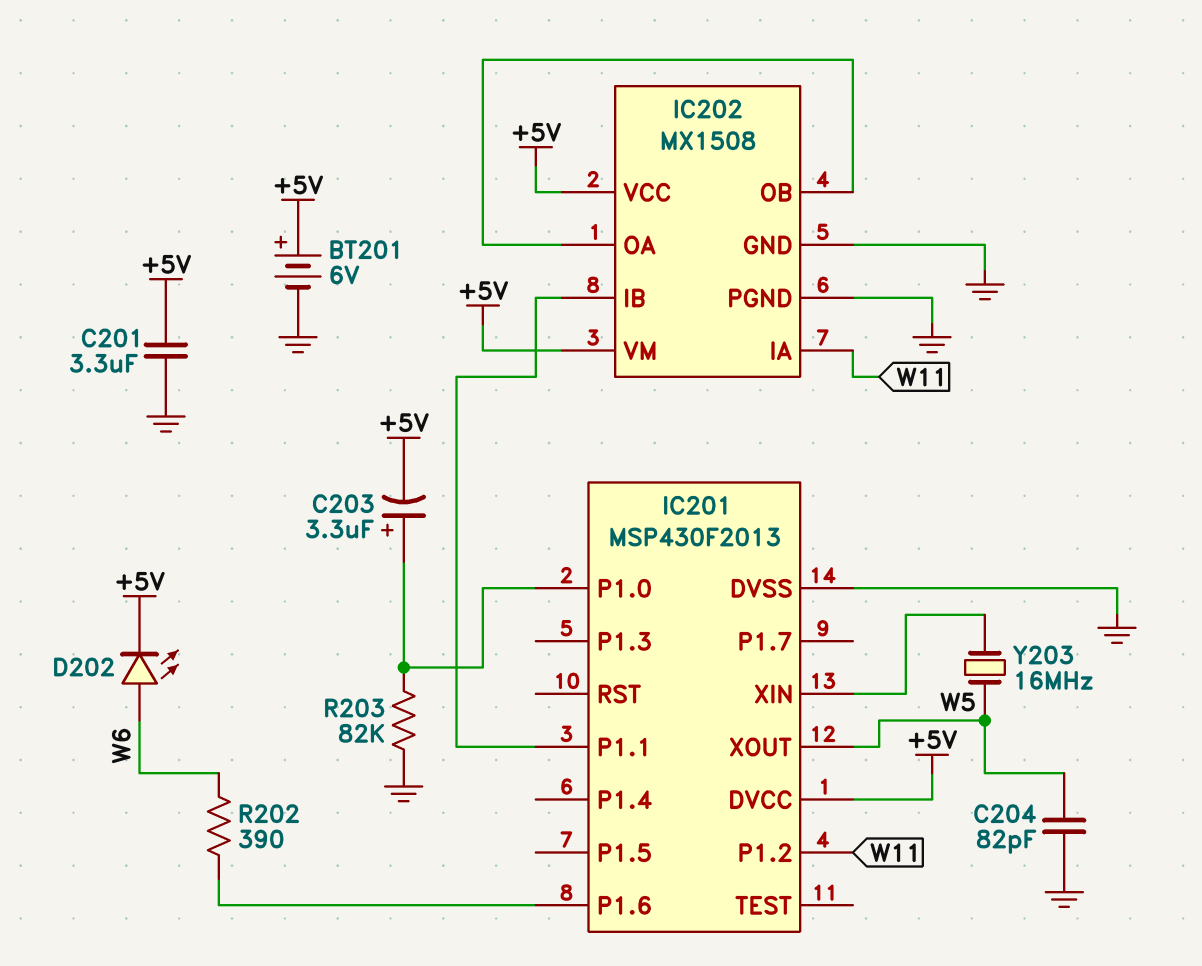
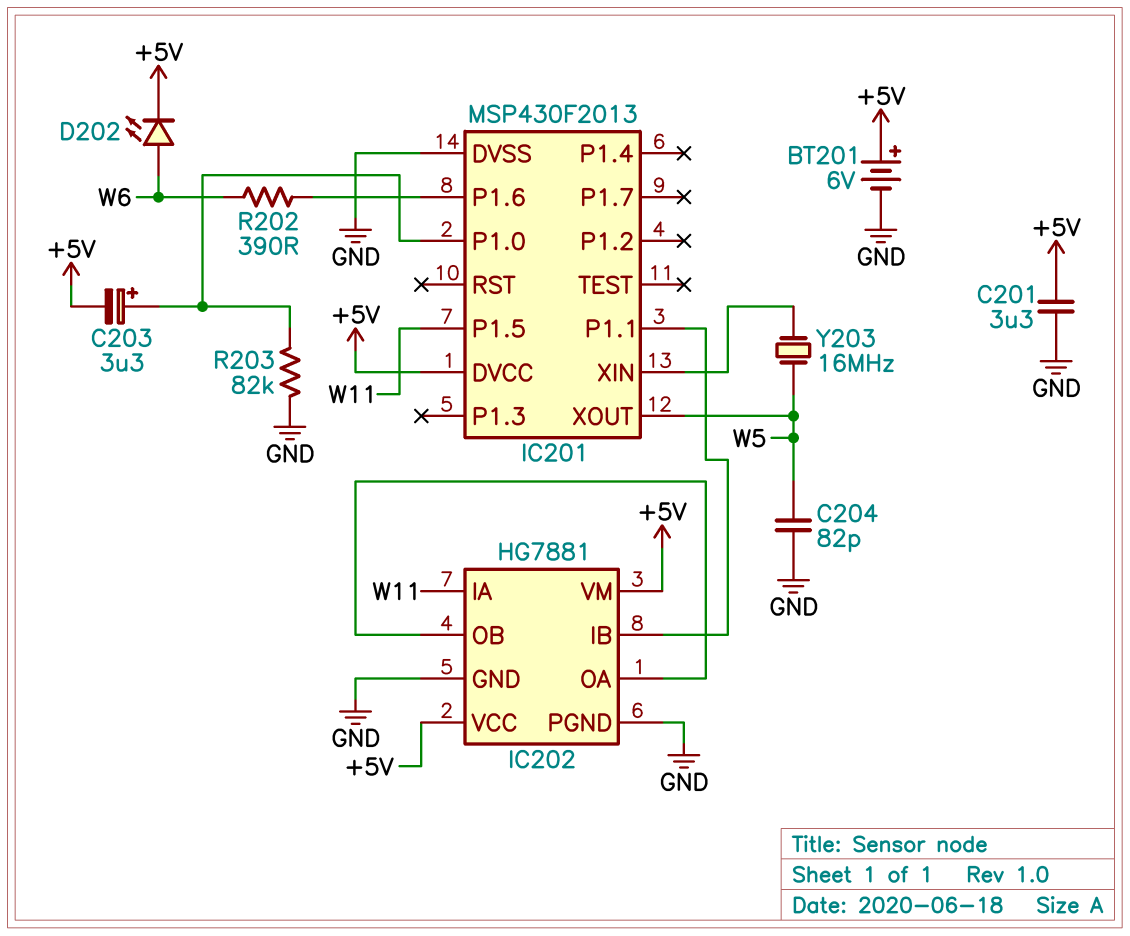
IC201 pin P1.2: W11 -> none
IC201 pin P1.5: none -> W11
IC202: MX1508 -> HG7881

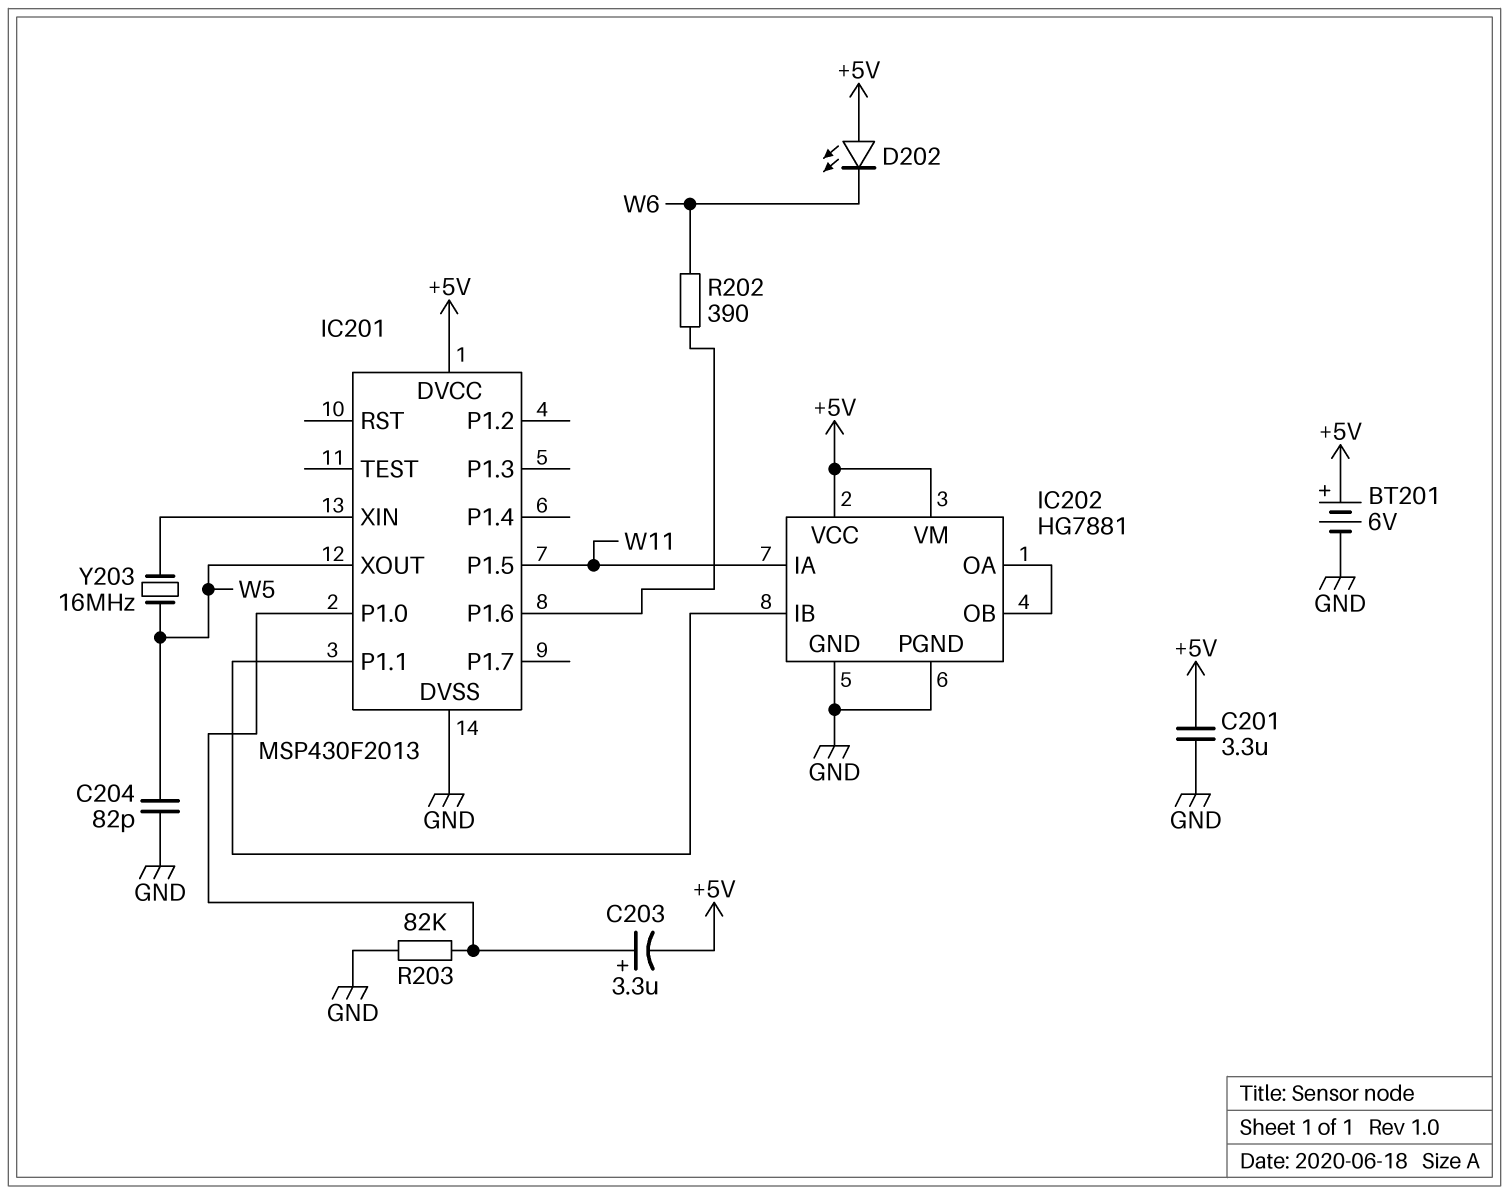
D202: LED (A W6, K +5V) -> LED (A +5V, K W6)

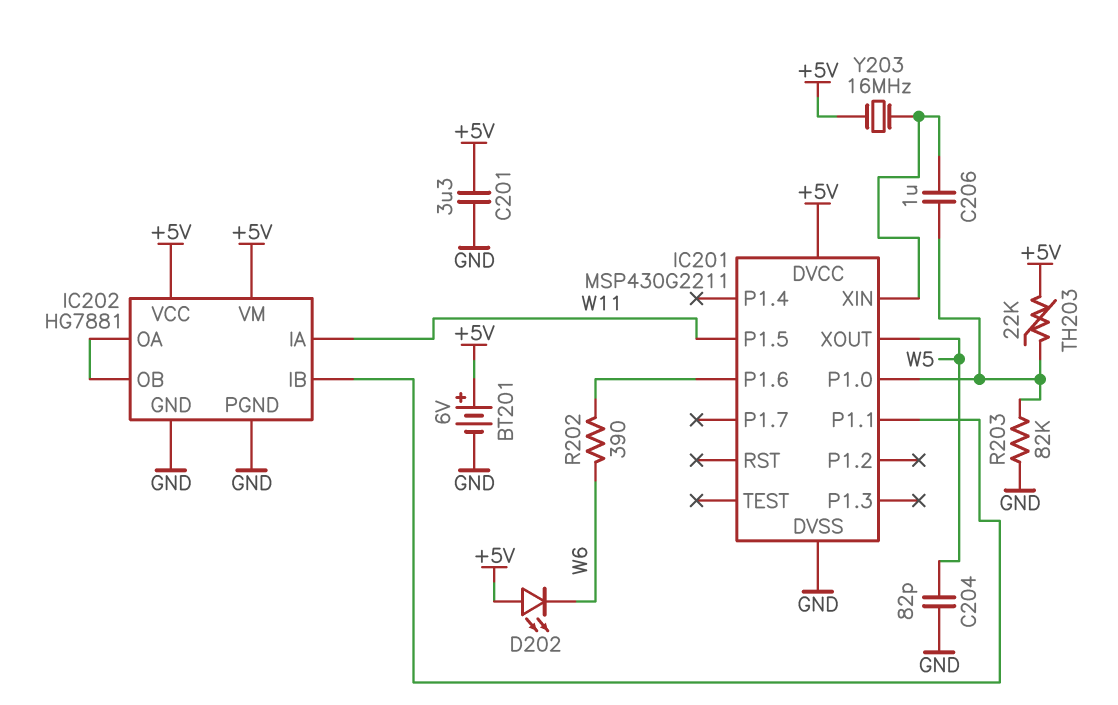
C203: 3.3uF (plus IC201/P1.0, minus +5V) -> none
C206: none -> 1uF (IC201/P1.0, IC201/XIN)
IC201: MSP430F2013 -> MSP430G2211
TH203: none -> 22k (+5V, IC201/P1.0)
Y203: 16MHz (IC201/XIN, W5) -> 16MHz (+5V, IC201/XIN)

